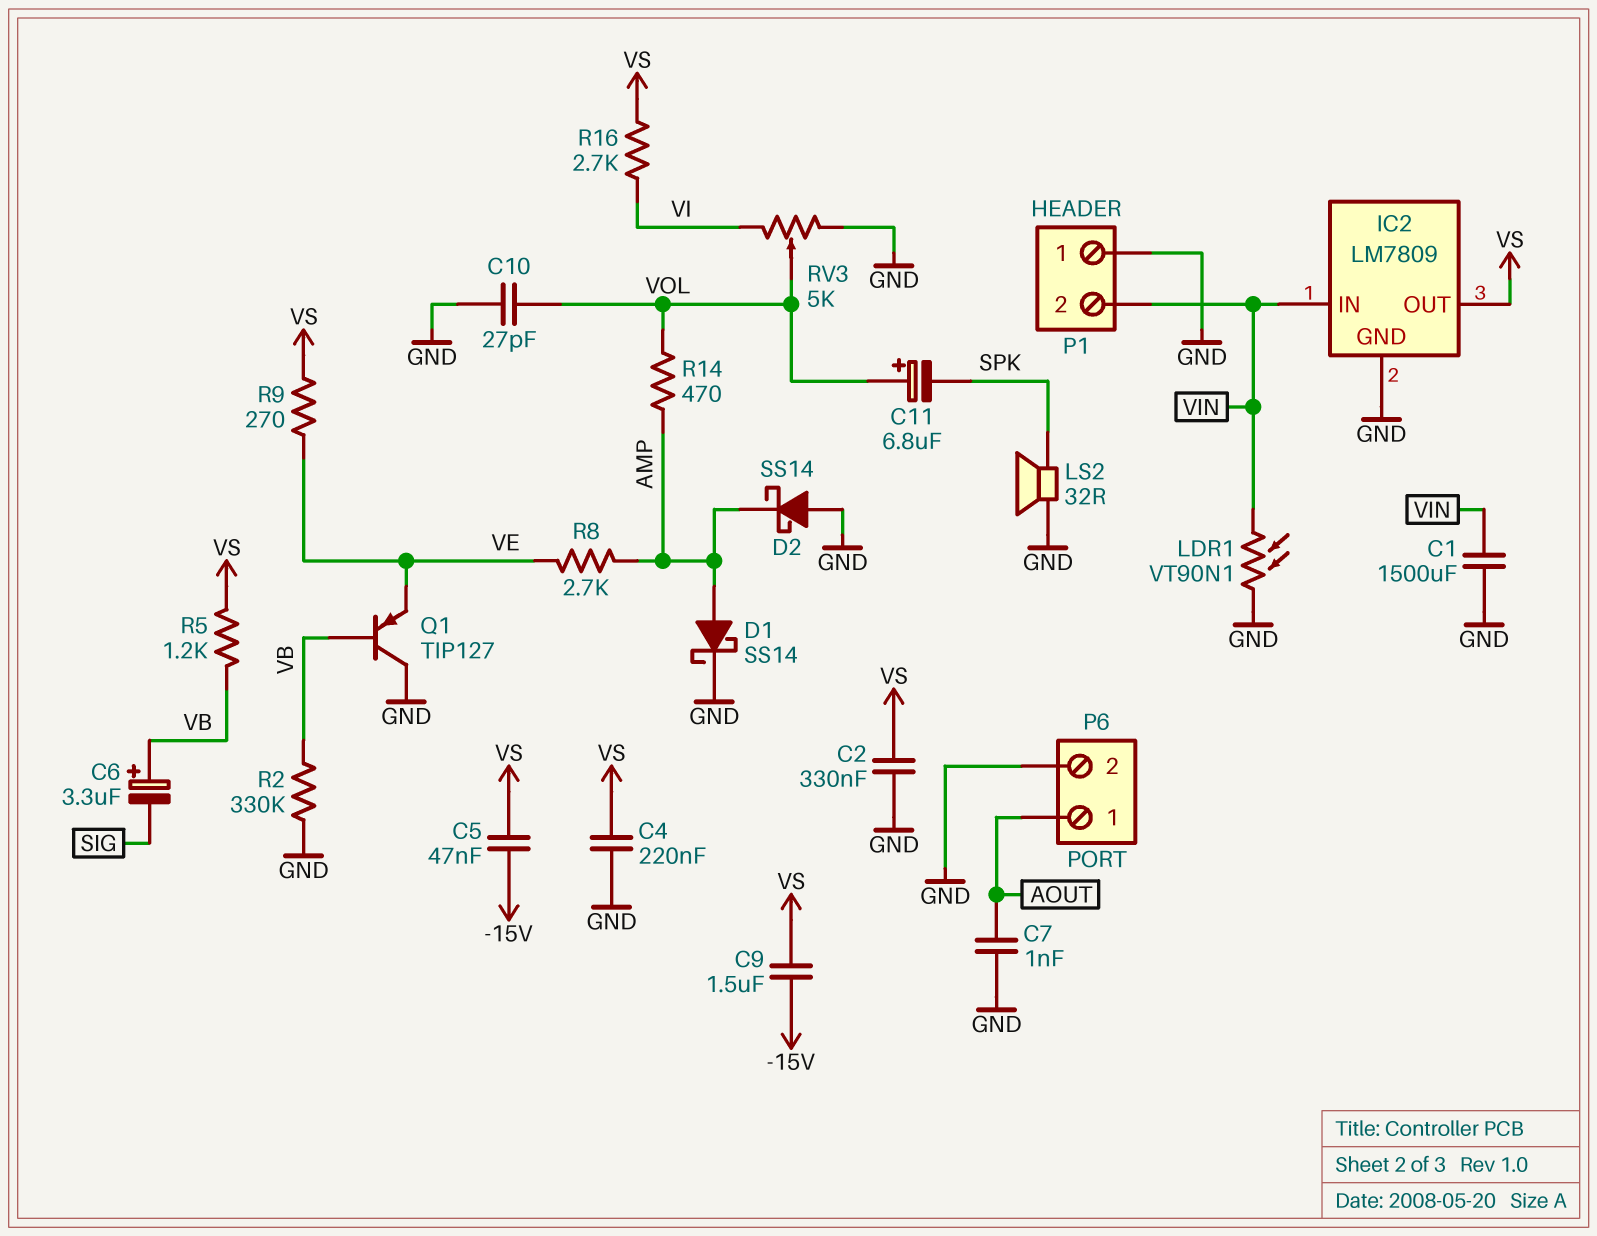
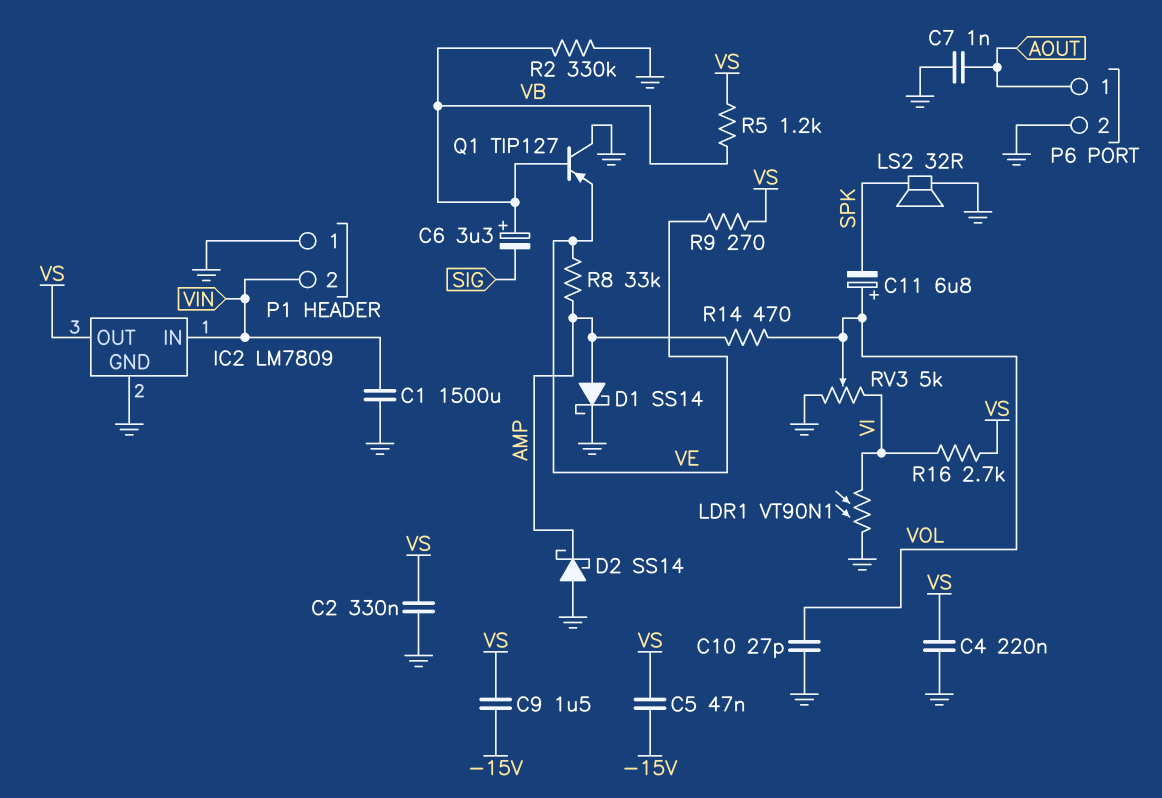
LDR1: VT90N1 (GND, VIN) -> VT90N1 (GND, VI)
R8: 2.7k (AMP, VE) -> 33k (AMP, VE)

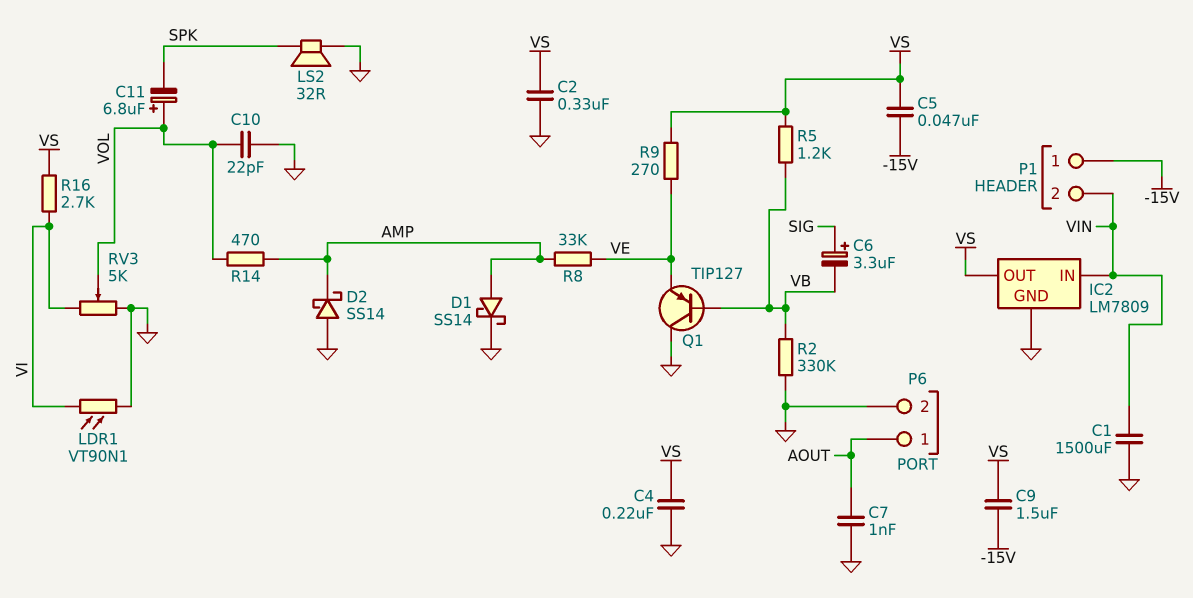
C6: 3.3uF (plus VB, minus SIG) -> 3.3uF (plus SIG, minus VB)
C10: 27pF (GND, VOL) -> 22pF (GND, VOL)
P1 pin 1: GND -> -15V

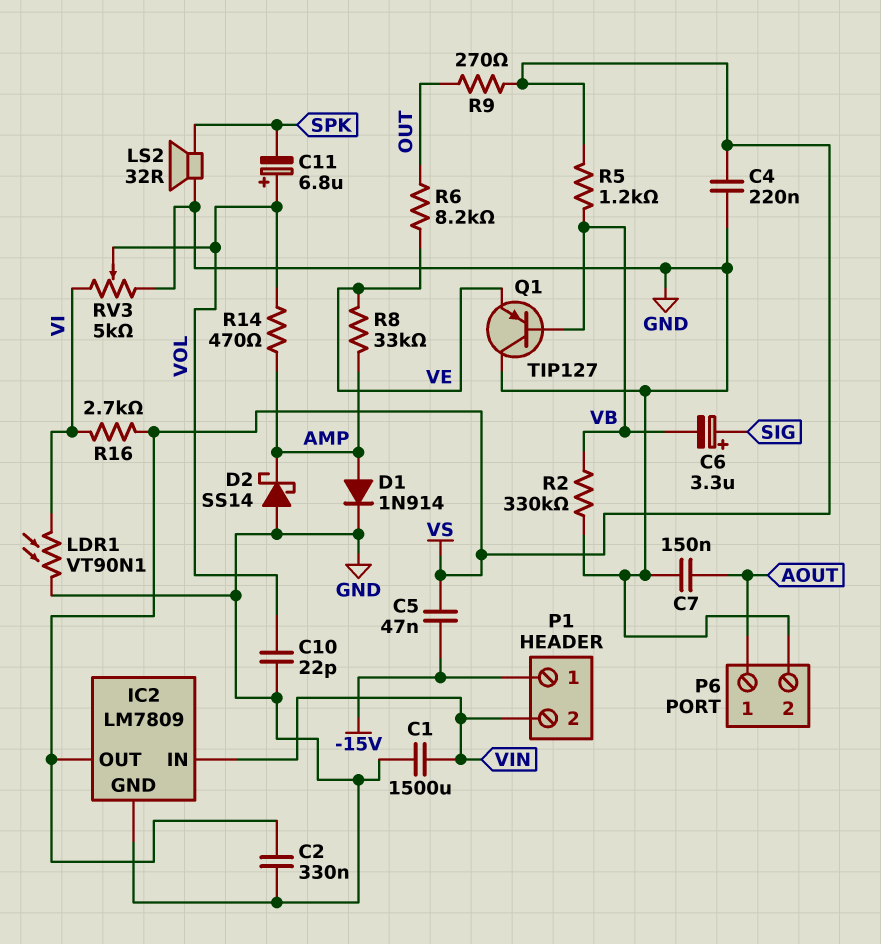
C7: 1nF (AOUT, GND) -> 150nF (AOUT, GND)
C9: 1.5uF (-15V, VS) -> none
D1: schottky SS14 (A AMP, K GND) -> diode 1N914 (A AMP, K GND)
R6: none -> 8.2k (OUT, VE)
R9: 270 (VE, VS) -> 270 (OUT, VS)

